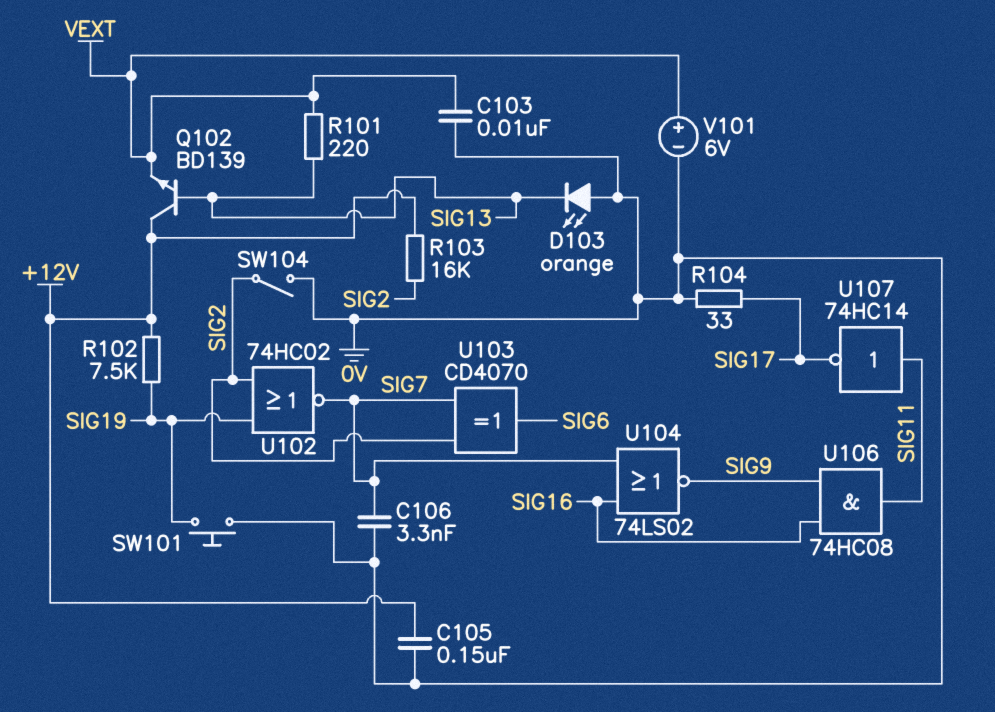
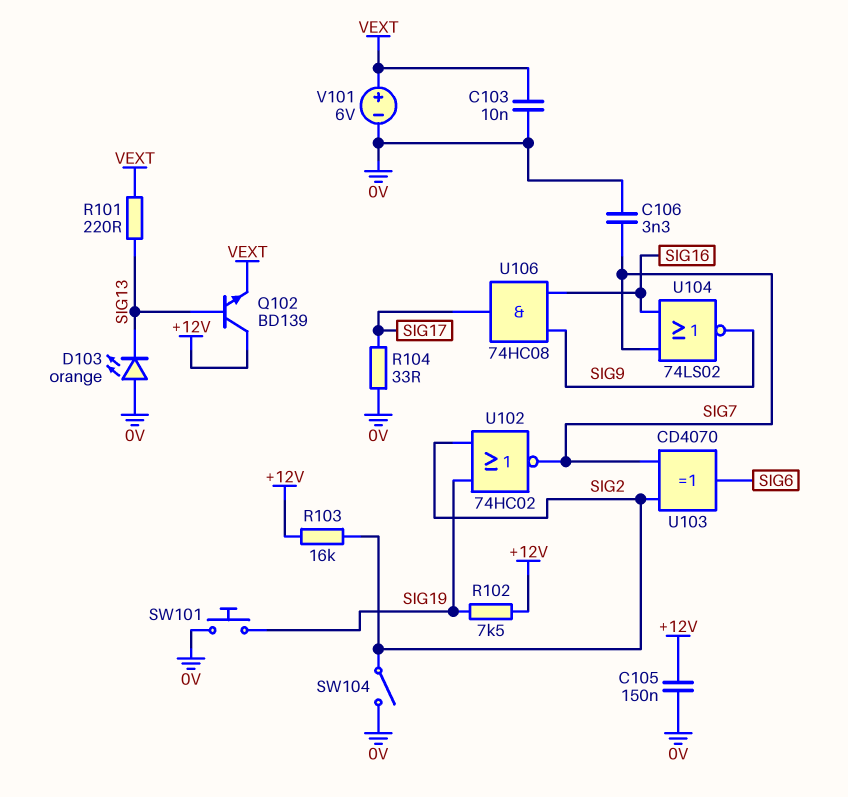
U106: AND 74HC08 (in SIG9, in SIG16, out SIG11) -> AND 74HC08 (in SIG9, in SIG16, out SIG17)
U107: NOT 74HC14 (in SIG11, out SIG17) -> none

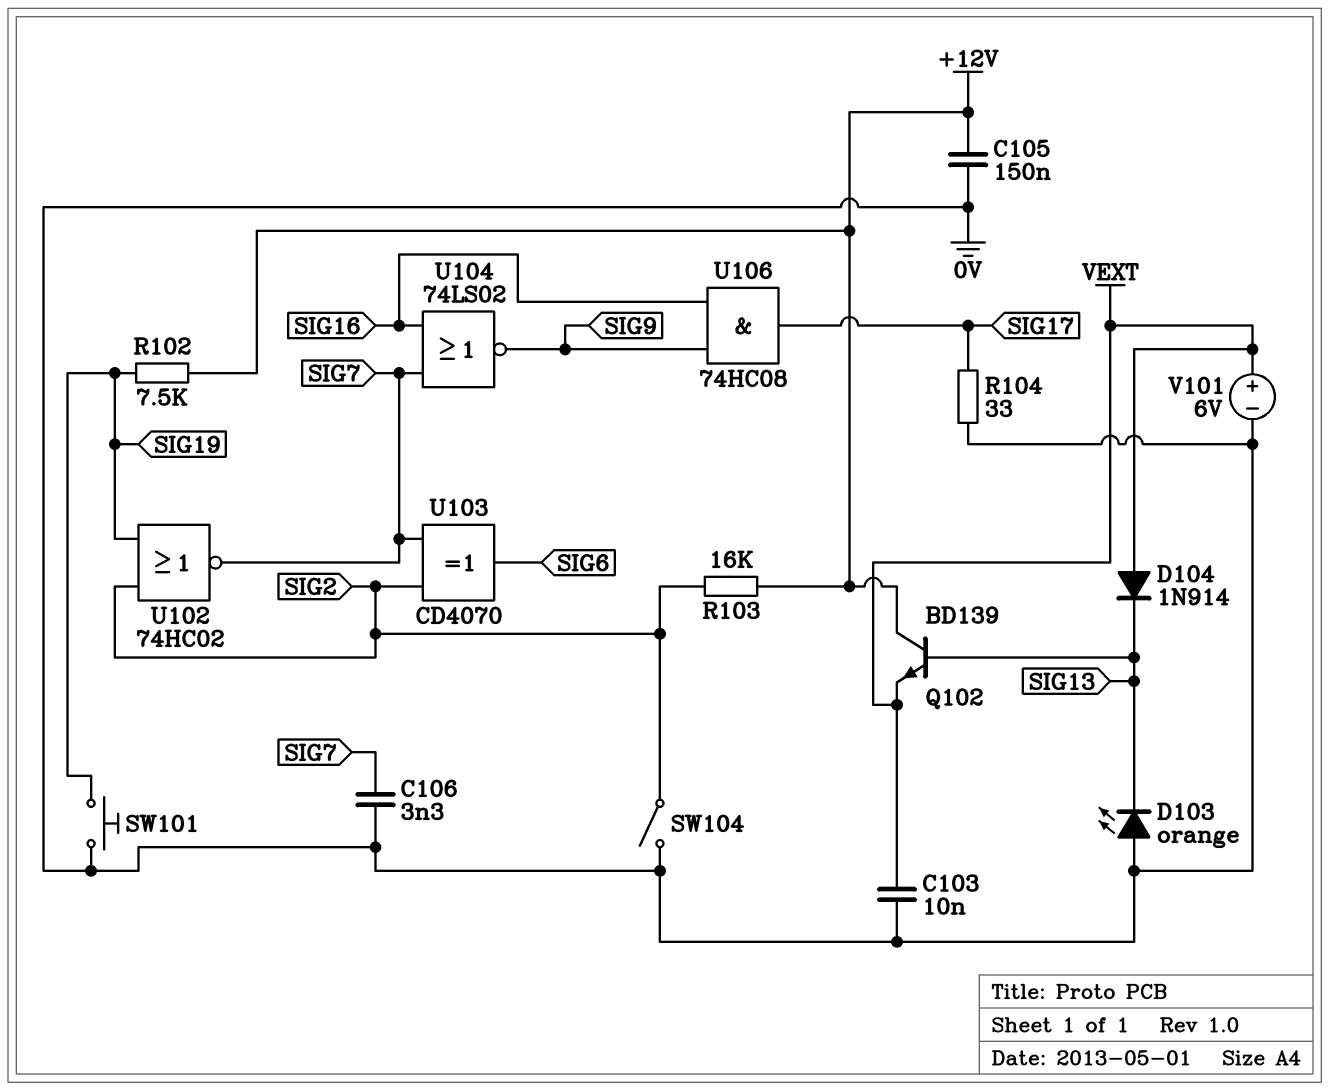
D104: none -> diode 1N914 (A VEXT, K SIG13)
R101: 220 (SIG13, VEXT) -> none

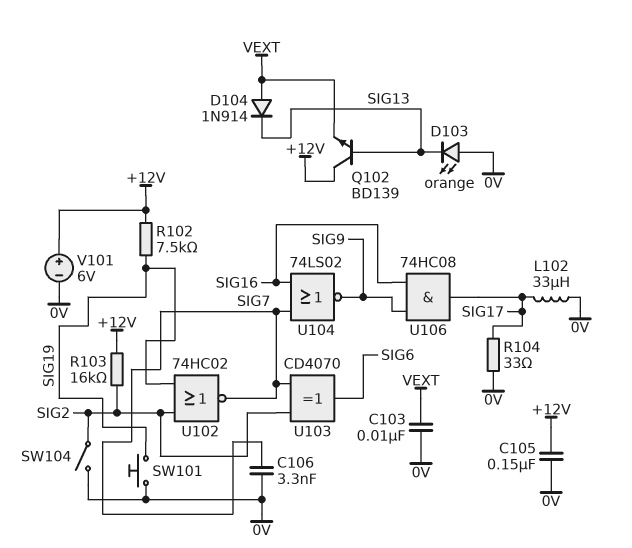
L102: none -> 33uH (0V, SIG17)
V101: 6V (plus VEXT, minus 0V) -> 6V (plus +12V, minus 0V)

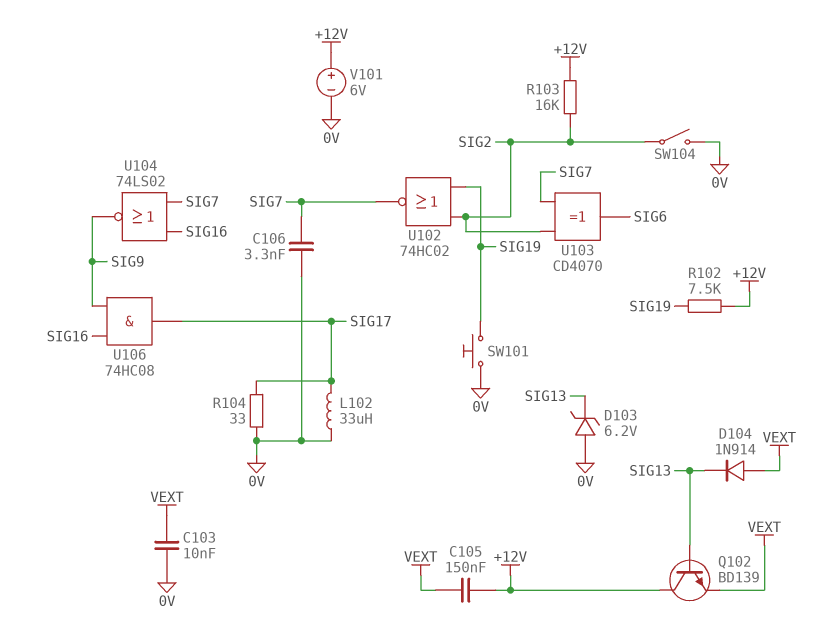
C105: 150nF (+12V, 0V) -> 150nF (+12V, VEXT)
D103: LED orange (A 0V, K SIG13) -> zener 6.2V (A 0V, K SIG13)

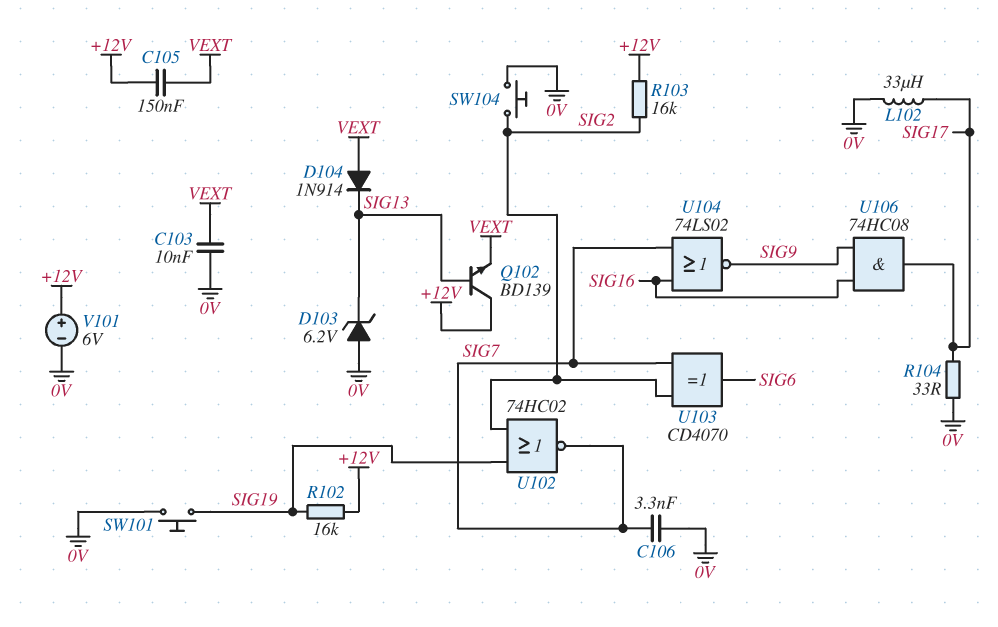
R102: 7.5k (+12V, SIG19) -> 16k (+12V, SIG19)
SW104: switch (0V, SIG2) -> button (0V, SIG2)

